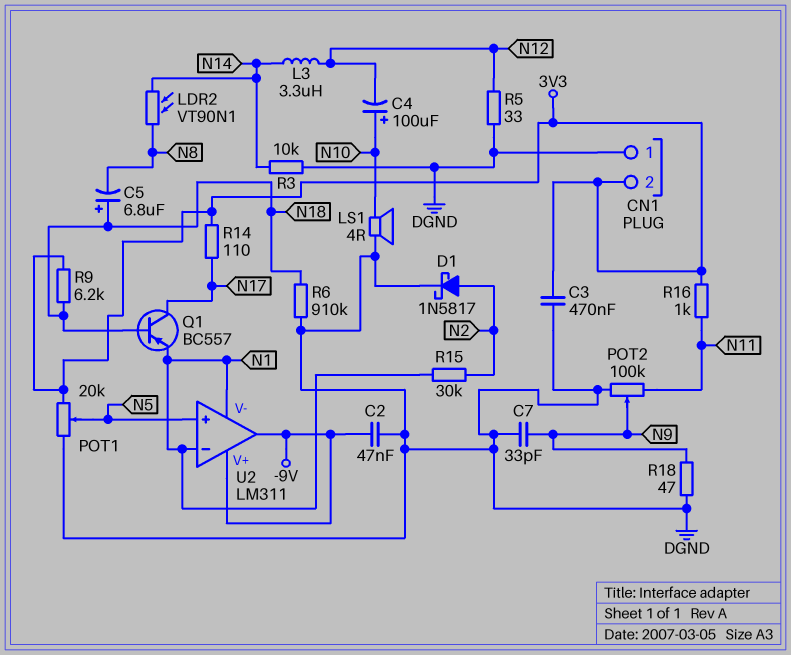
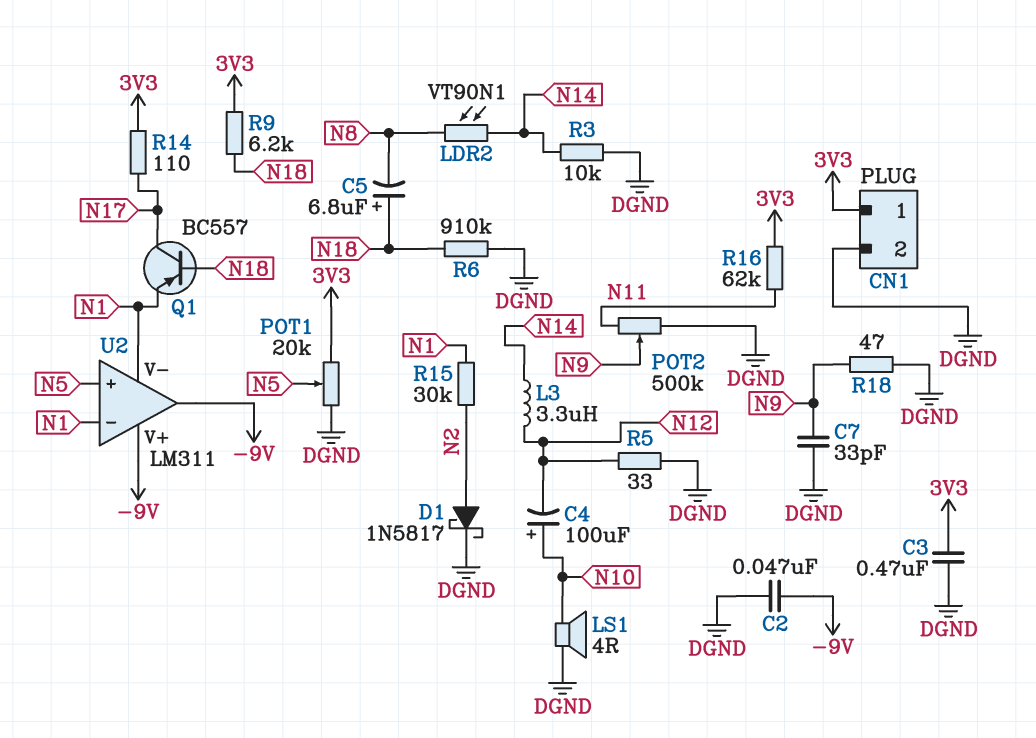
CN1 pin 1: DGND -> 3V3
CN1 pin 2: 3V3 -> DGND
POT2: 100k (DGND, N11, wiper N9) -> 500k (DGND, N11, wiper N9)
R16: 1k (3V3, N11) -> 62k (3V3, N11)

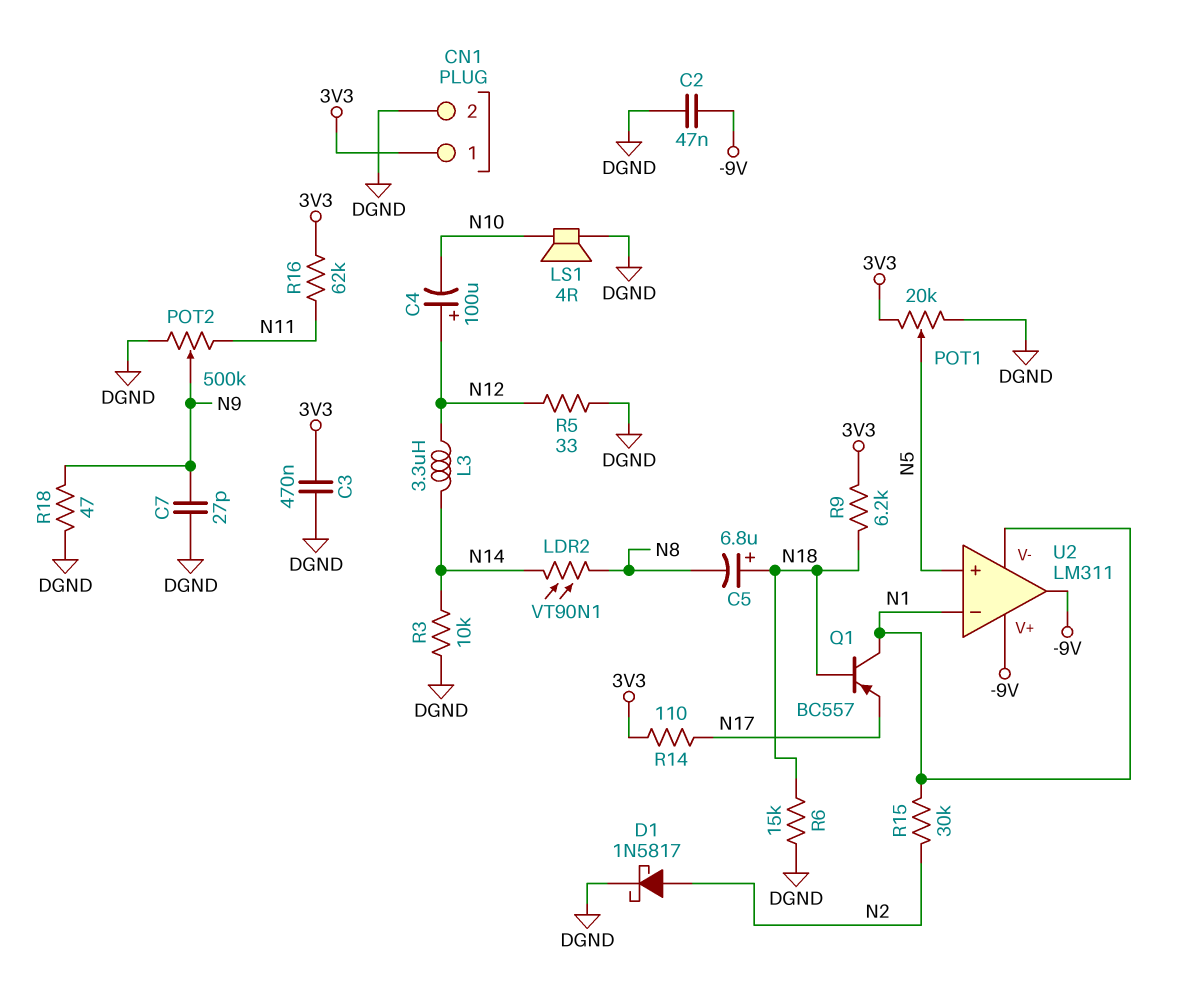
C4: 100uF (plus N10, minus N12) -> 100uF (plus N12, minus N10)
C7: 33pF (DGND, N9) -> 27pF (DGND, N9)
Q1: PNP BC557 (B N18, C N17, E N1) -> PNP BC557 (B N18, C N1, E N17)
R6: 910k (DGND, N18) -> 15k (DGND, N18)

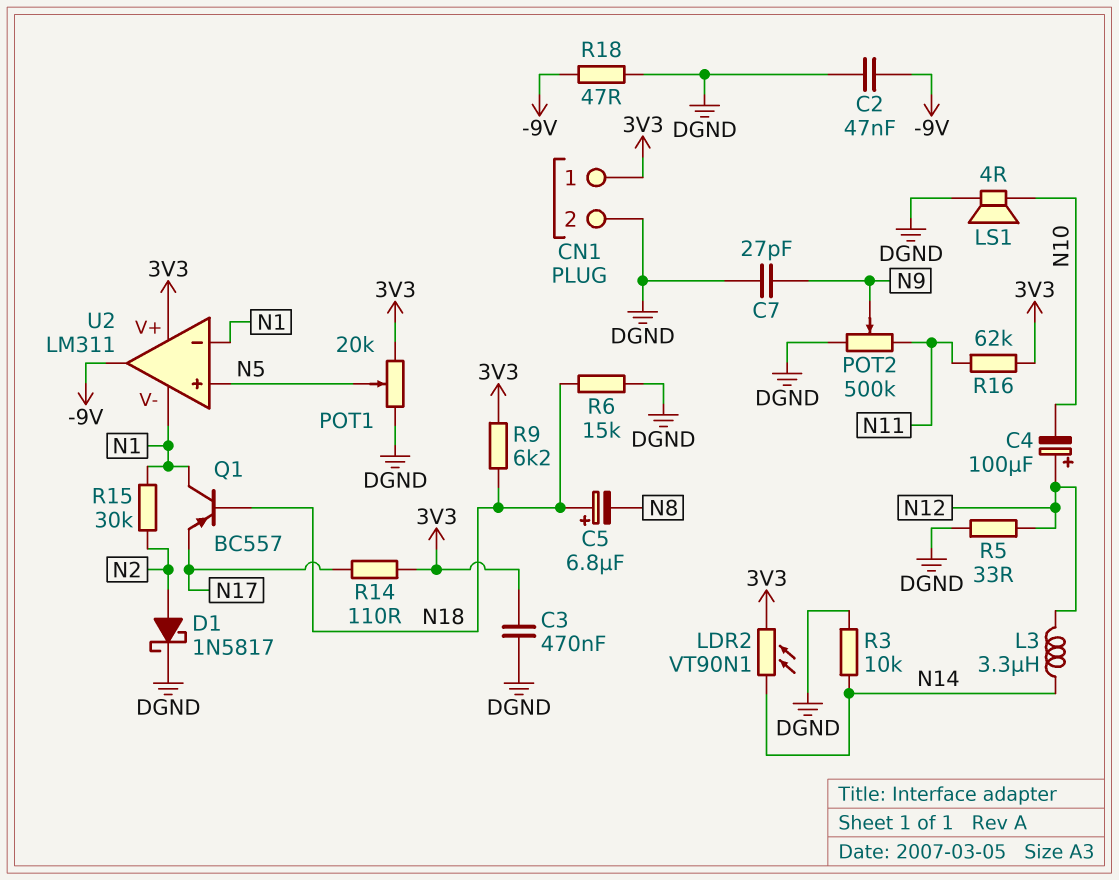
LDR2: VT90N1 (N8, N14) -> VT90N1 (3V3, N14)
R18: 47 (DGND, N9) -> 47 (-9V, DGND)
U2 pin V+: -9V -> 3V3

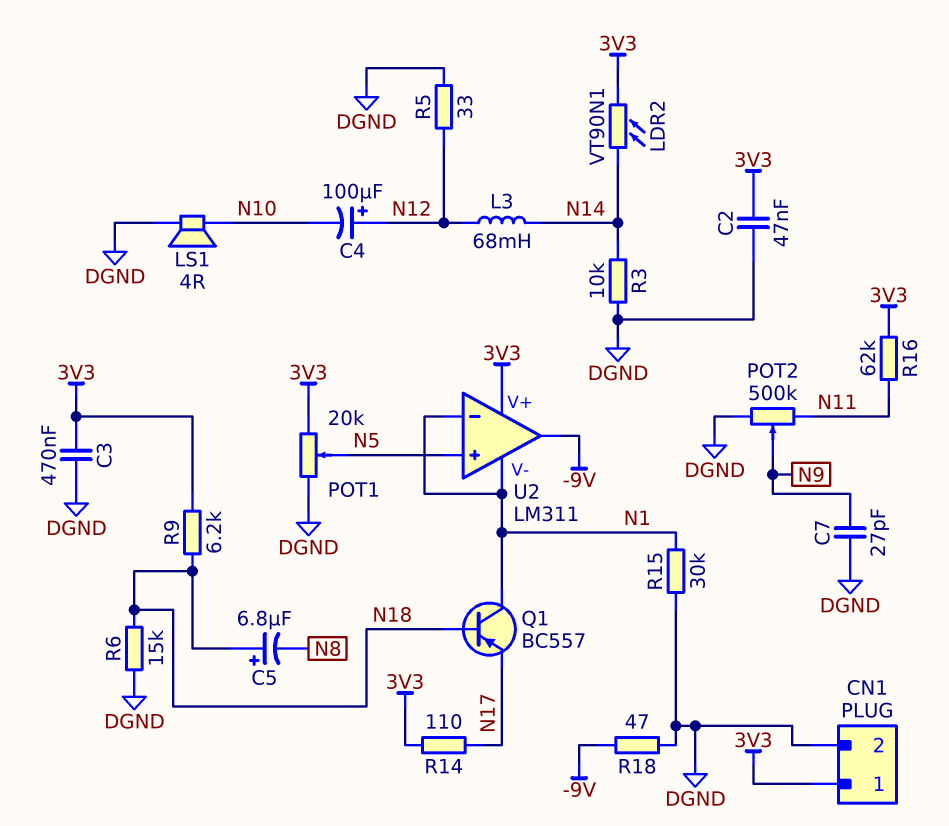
C2: 47nF (-9V, DGND) -> 47nF (3V3, DGND)
D1: schottky 1N5817 (A N2, K DGND) -> none
L3: 3.3uH (N12, N14) -> 68mH (N12, N14)
R15: 30k (N1, N2) -> 30k (DGND, N1)

